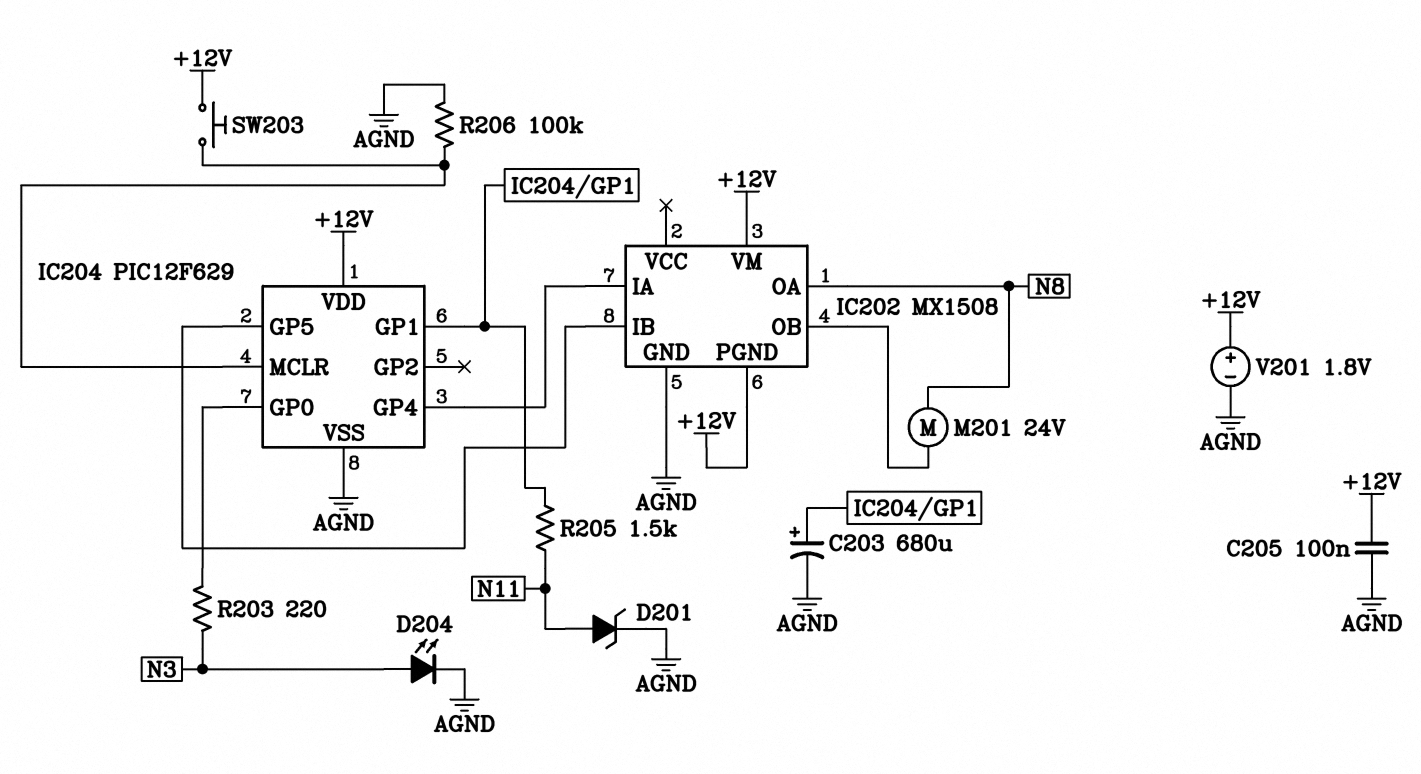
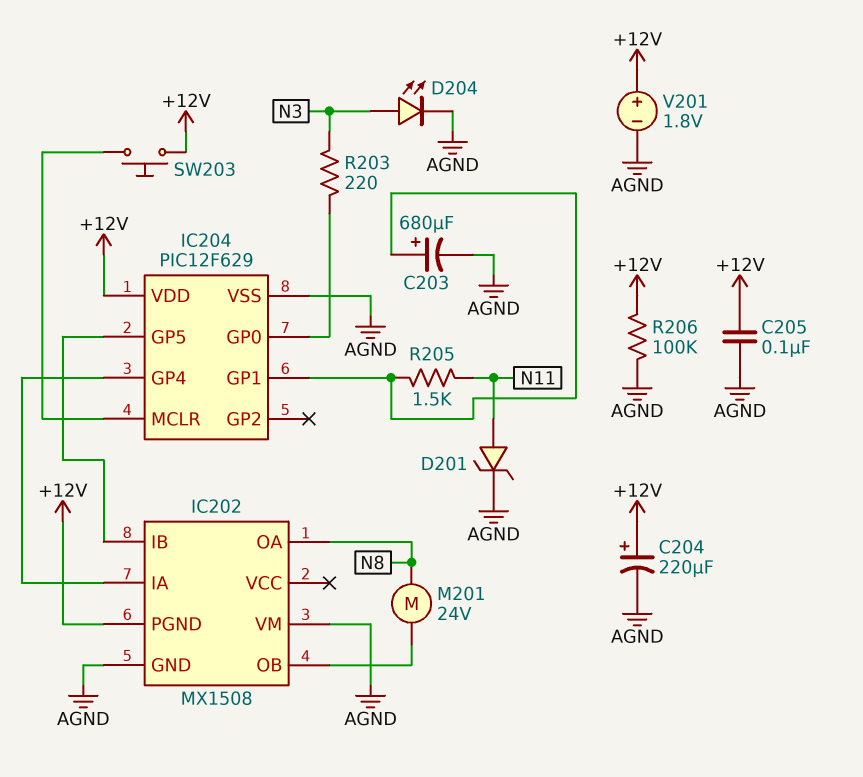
C204: none -> 220uF (plus +12V, minus AGND)
IC202 pin VM: +12V -> AGND
R206: 100k (AGND, IC204/MCLR) -> 100k (+12V, AGND)

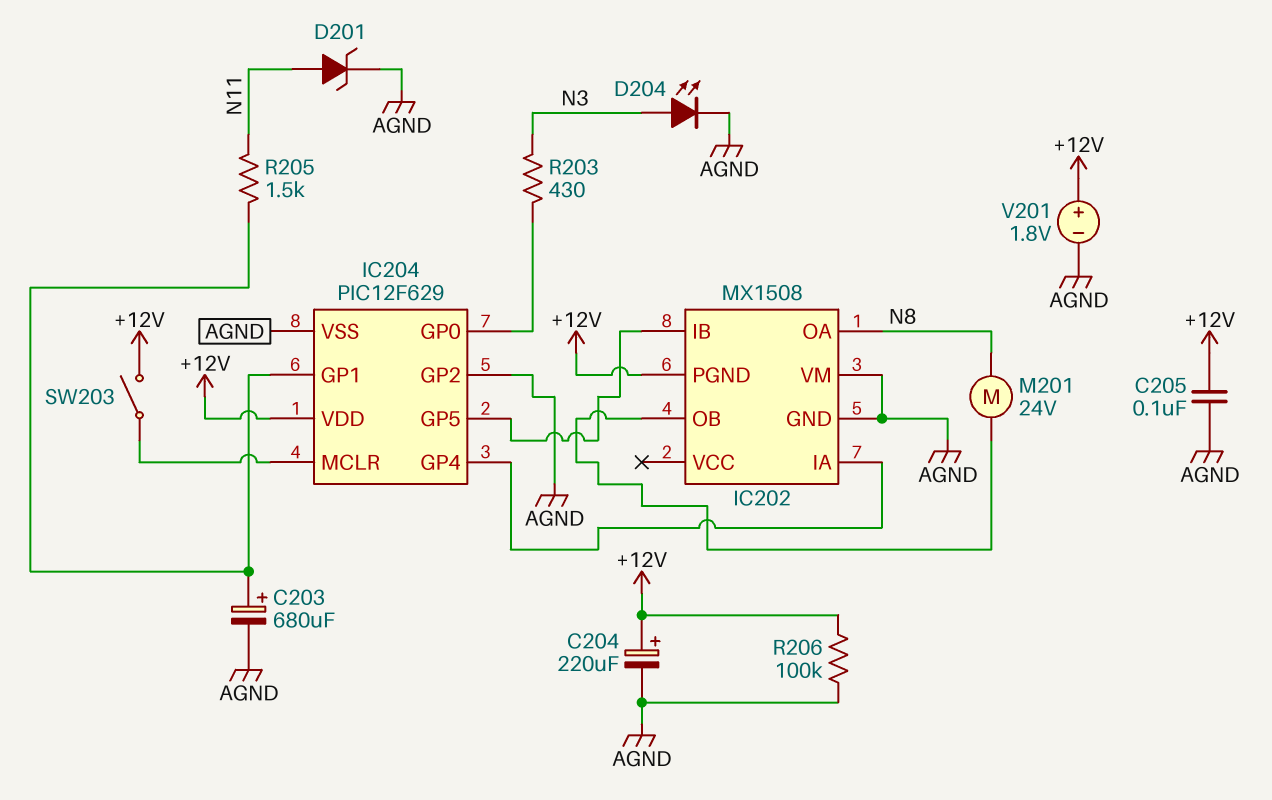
IC204 pin GP2: none -> AGND
R203: 220 (IC204/GP0, N3) -> 430 (IC204/GP0, N3)
SW203: button (+12V, IC204/MCLR) -> switch (+12V, IC204/MCLR)

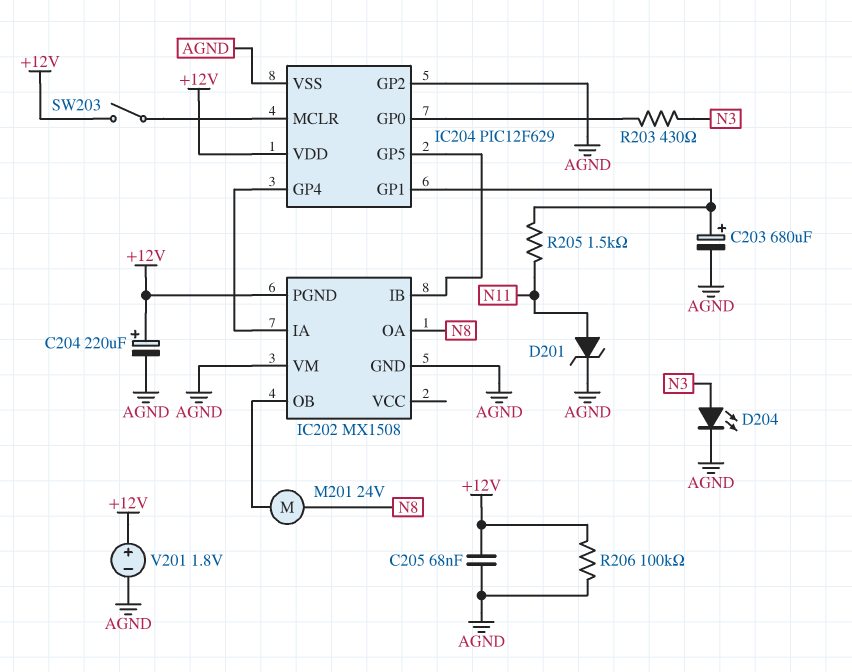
C205: 100nF (+12V, AGND) -> 68nF (+12V, AGND)

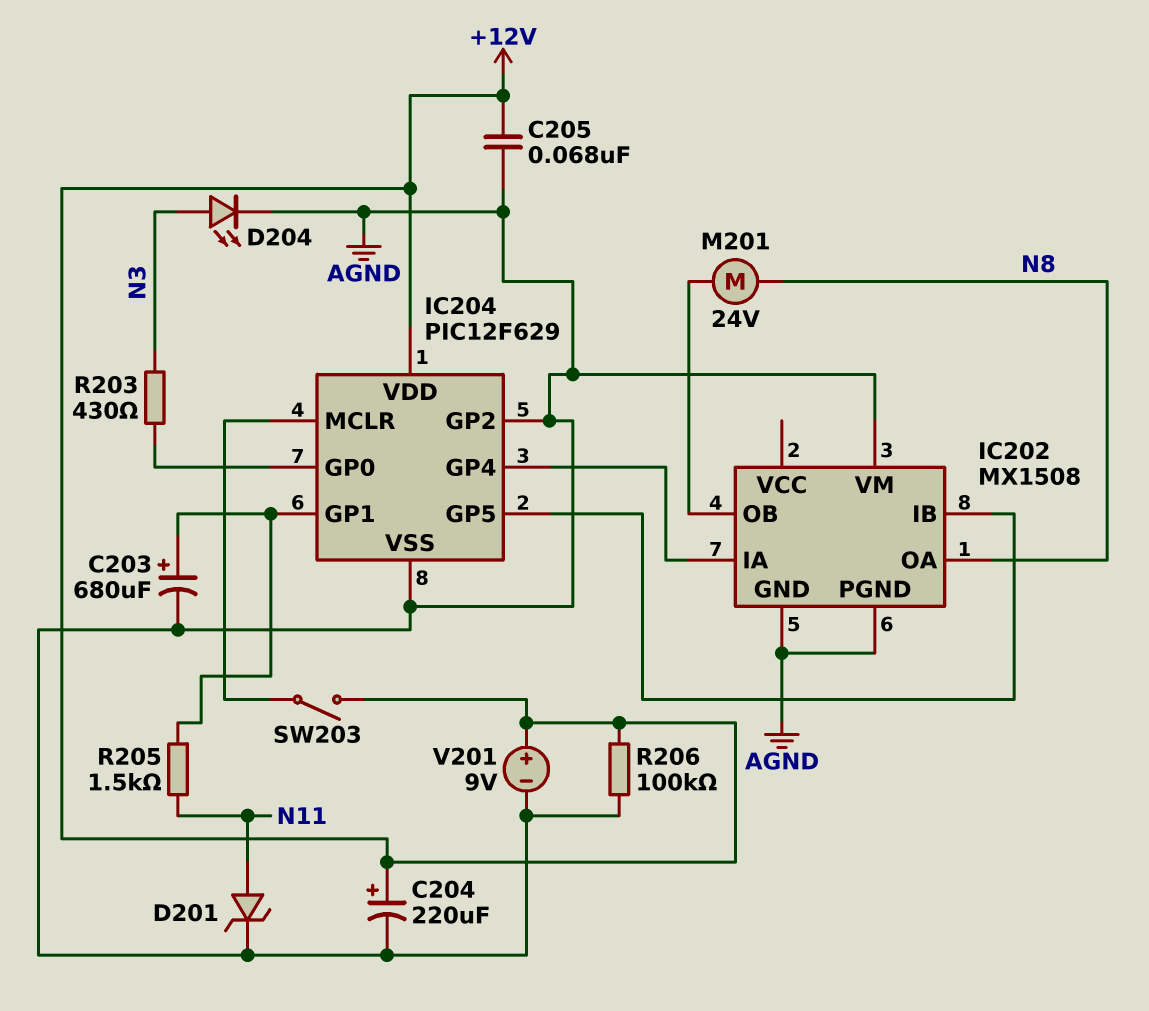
IC202 pin PGND: +12V -> AGND
V201: 1.8V (plus +12V, minus AGND) -> 9V (plus +12V, minus AGND)

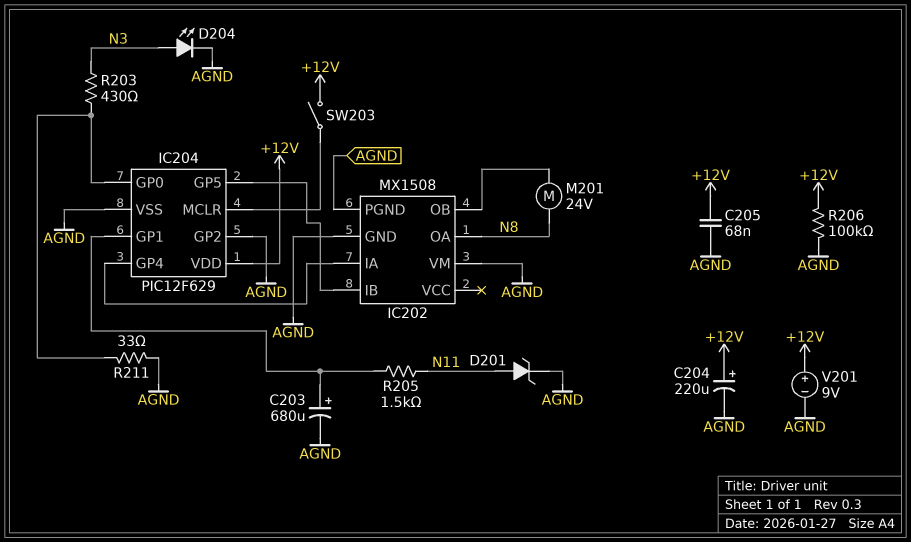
R211: none -> 33 (AGND, IC204/GP0)

